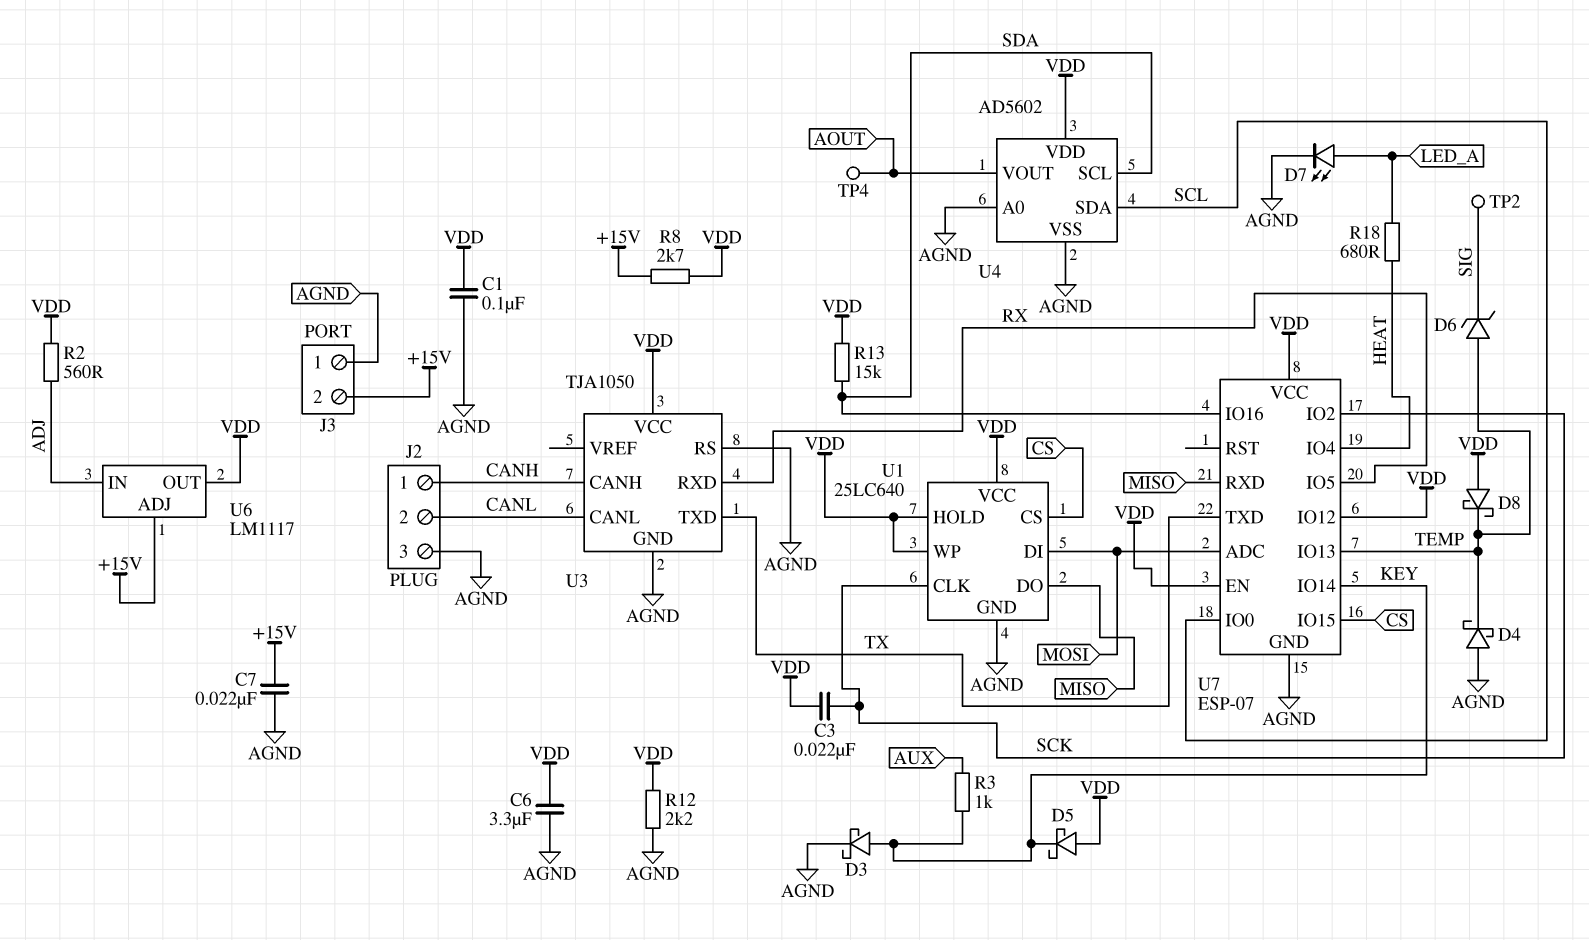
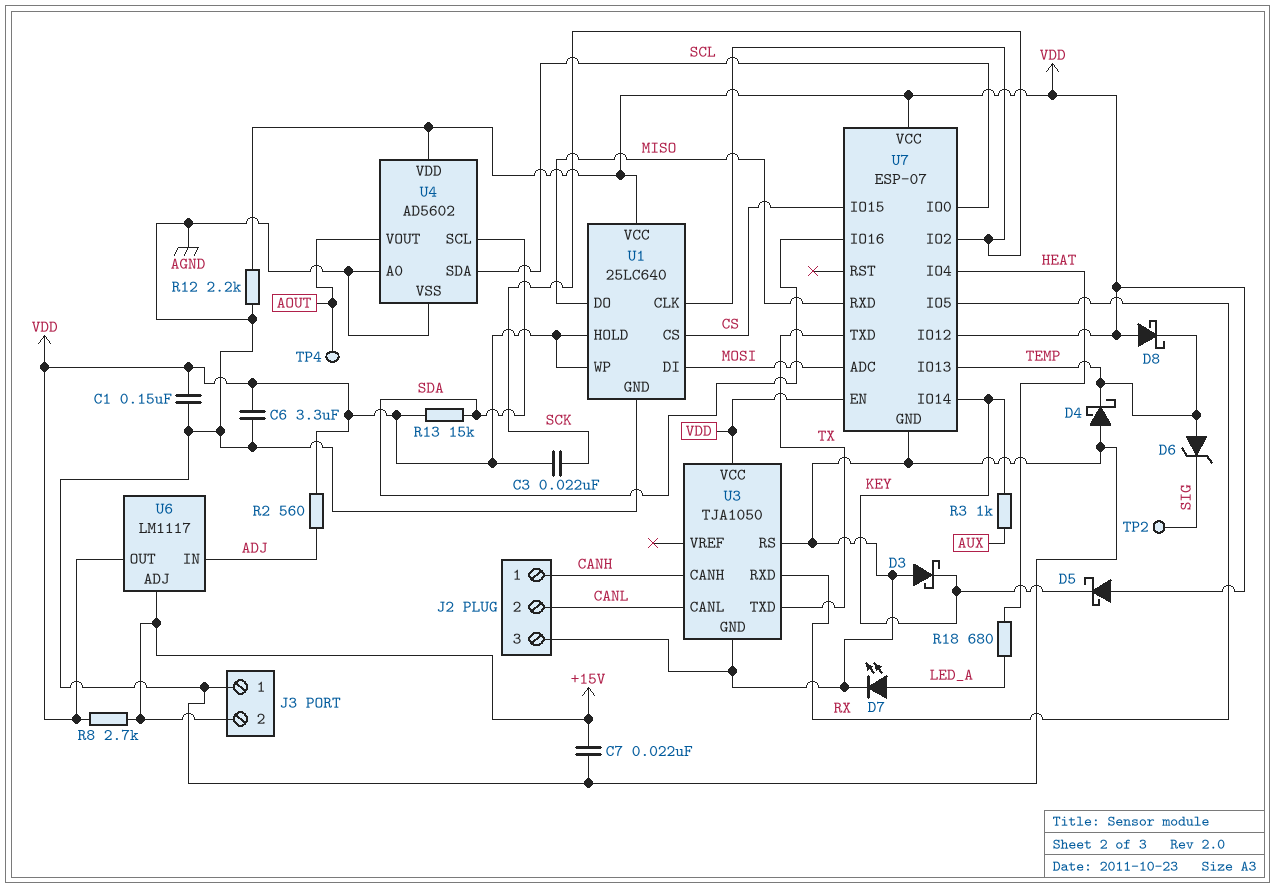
C1: 100nF (AGND, VDD) -> 150nF (AGND, VDD)
D3: schottky (A KEY, K AGND) -> schottky (A AGND, K KEY)

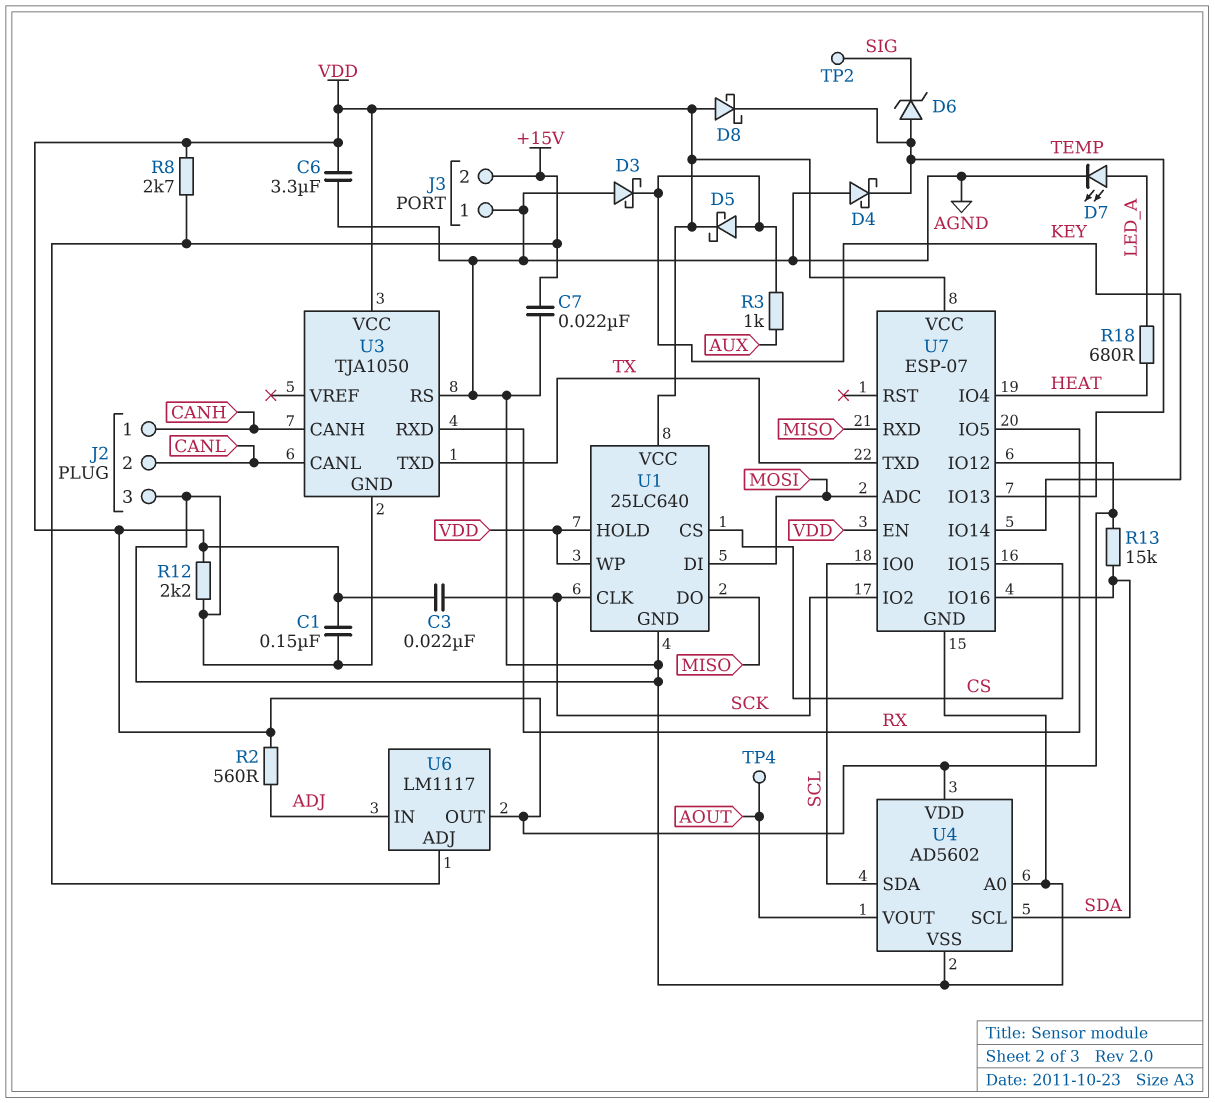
D5: schottky (A VDD, K KEY) -> schottky (A KEY, K VDD)

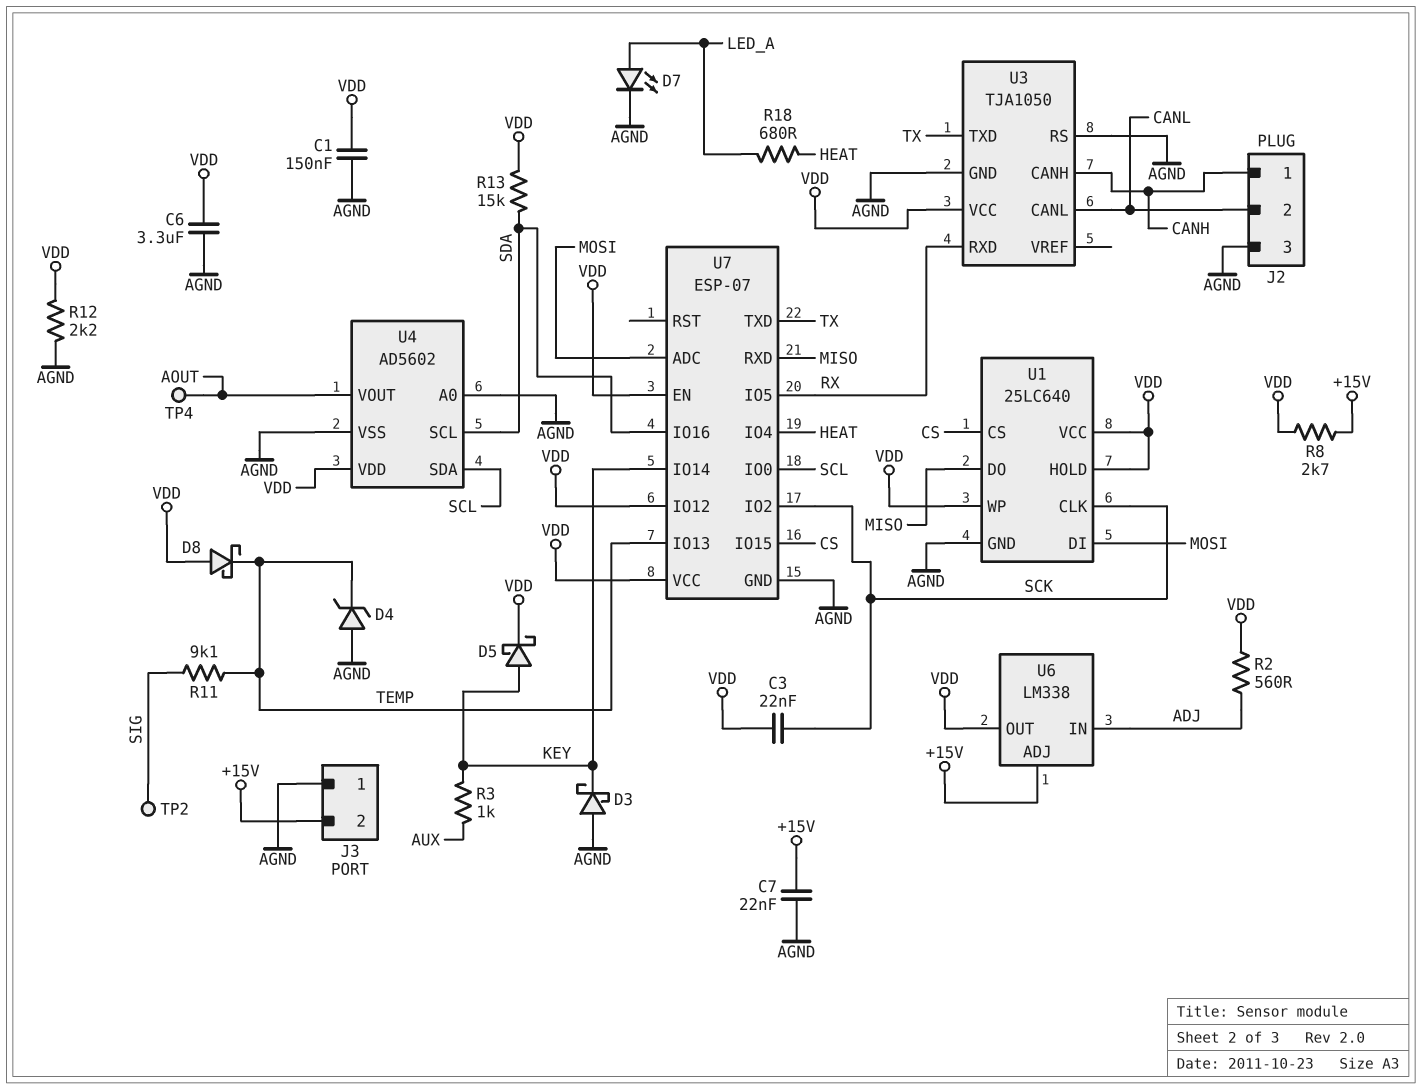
D4: schottky (A AGND, K TEMP) -> zener (A AGND, K TEMP)
D6: zener (A TEMP, K SIG) -> none
R11: none -> 9.1k (SIG, TEMP)
U6: LM1117 -> LM338

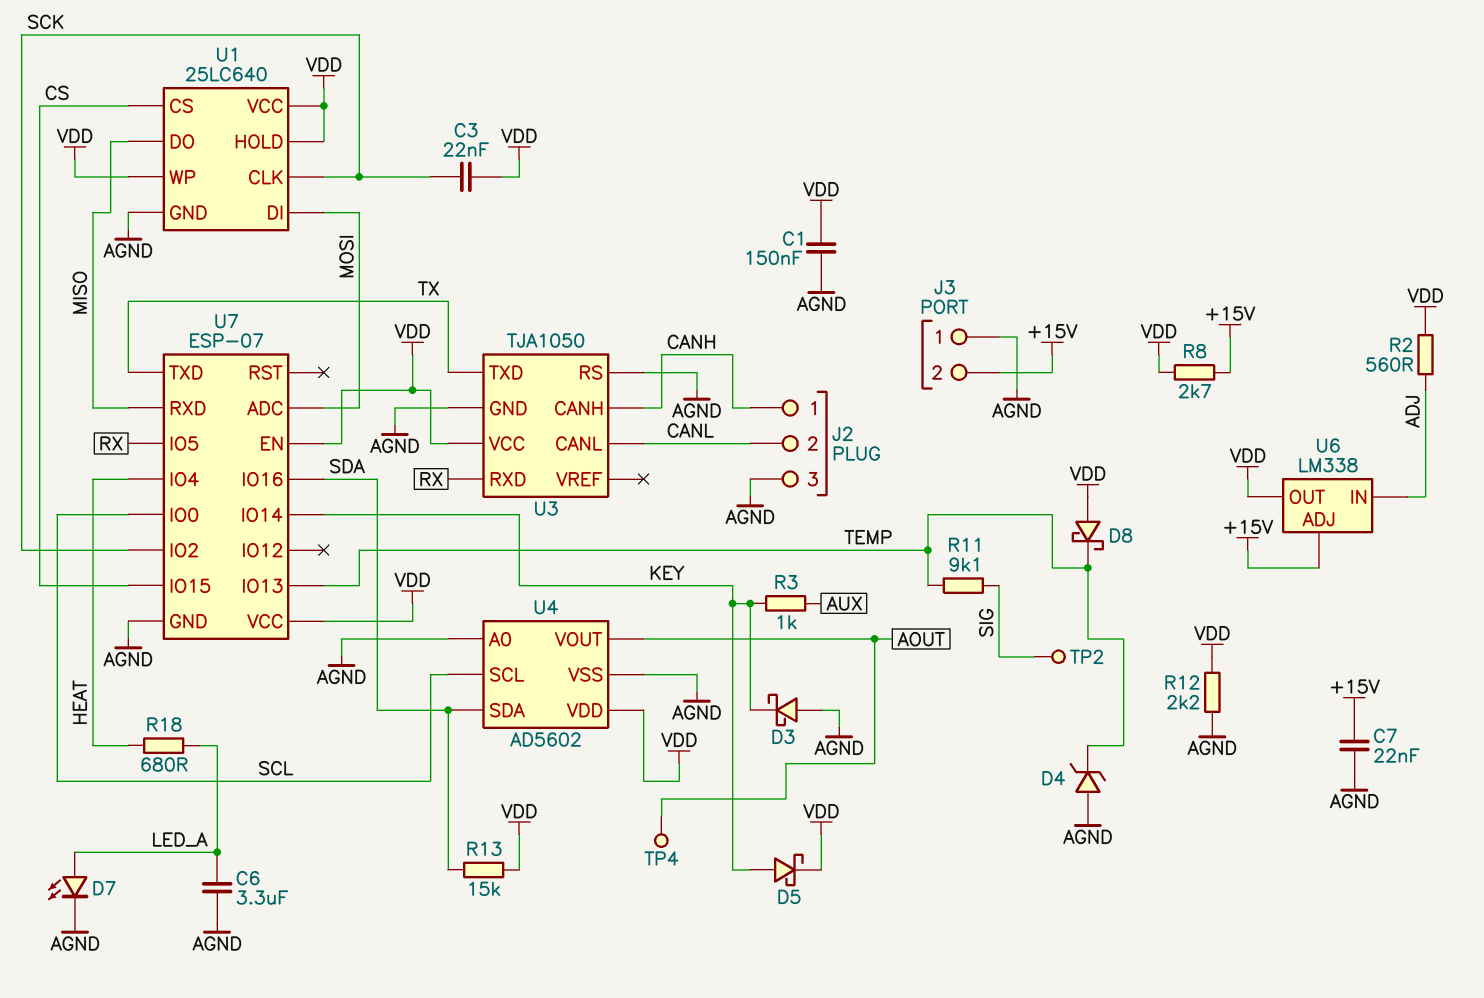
C6: 3.3uF (AGND, VDD) -> 3.3uF (AGND, LED_A)
U4 pin SCL: SDA -> SCL
U4 pin SDA: SCL -> SDA
U7 pin IO12: VDD -> none

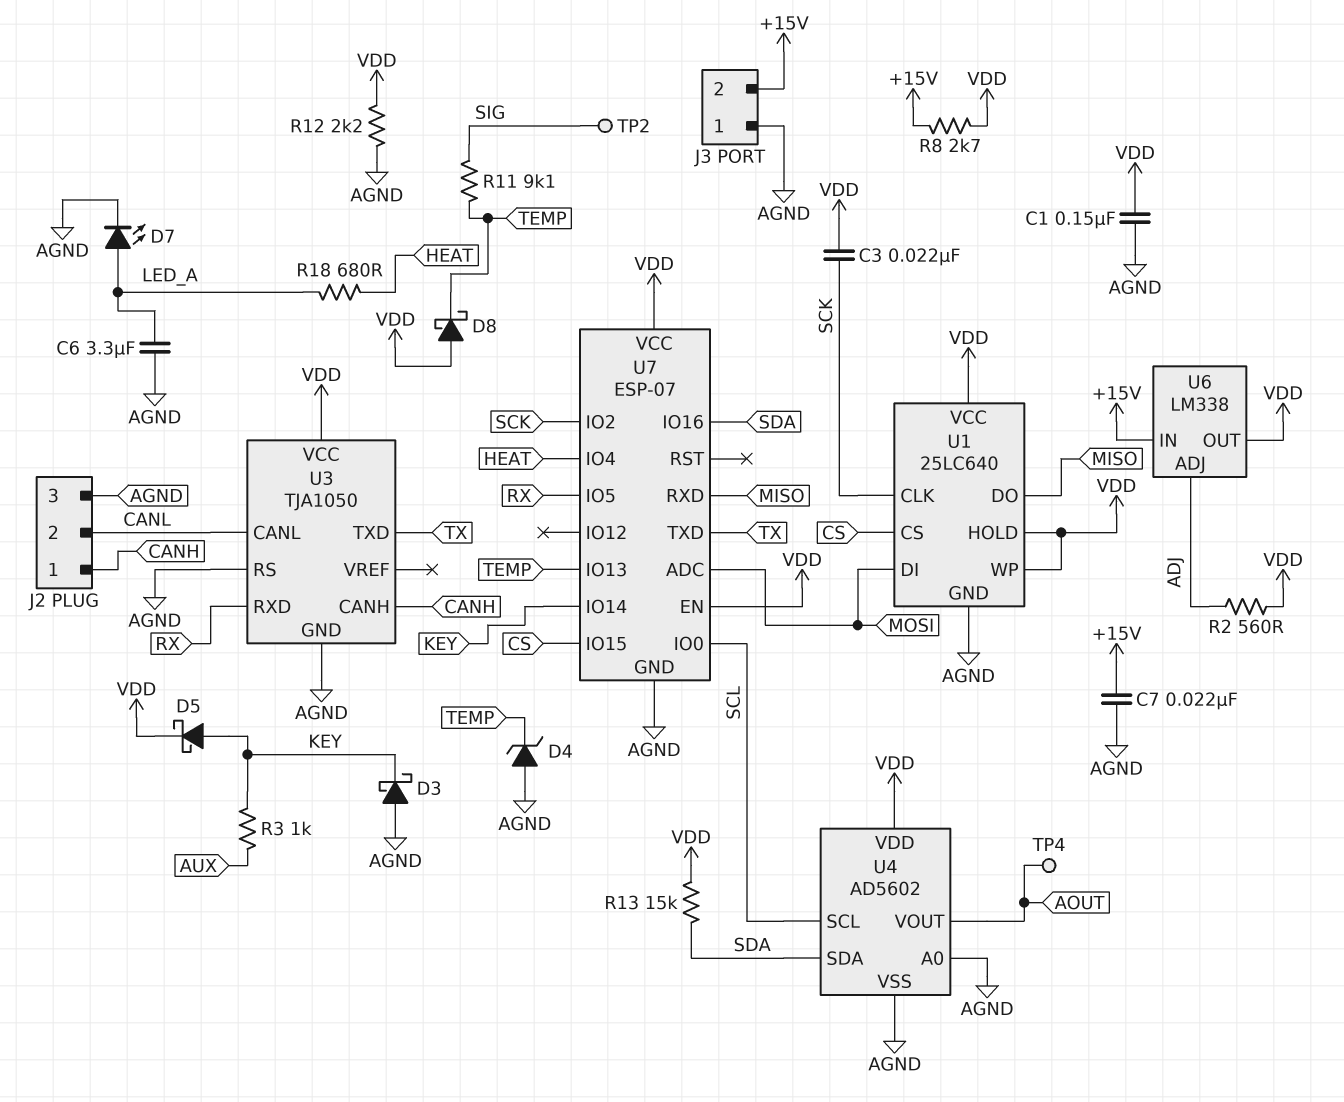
U6 pin ADJ: +15V -> ADJ
U6 pin IN: ADJ -> +15V

